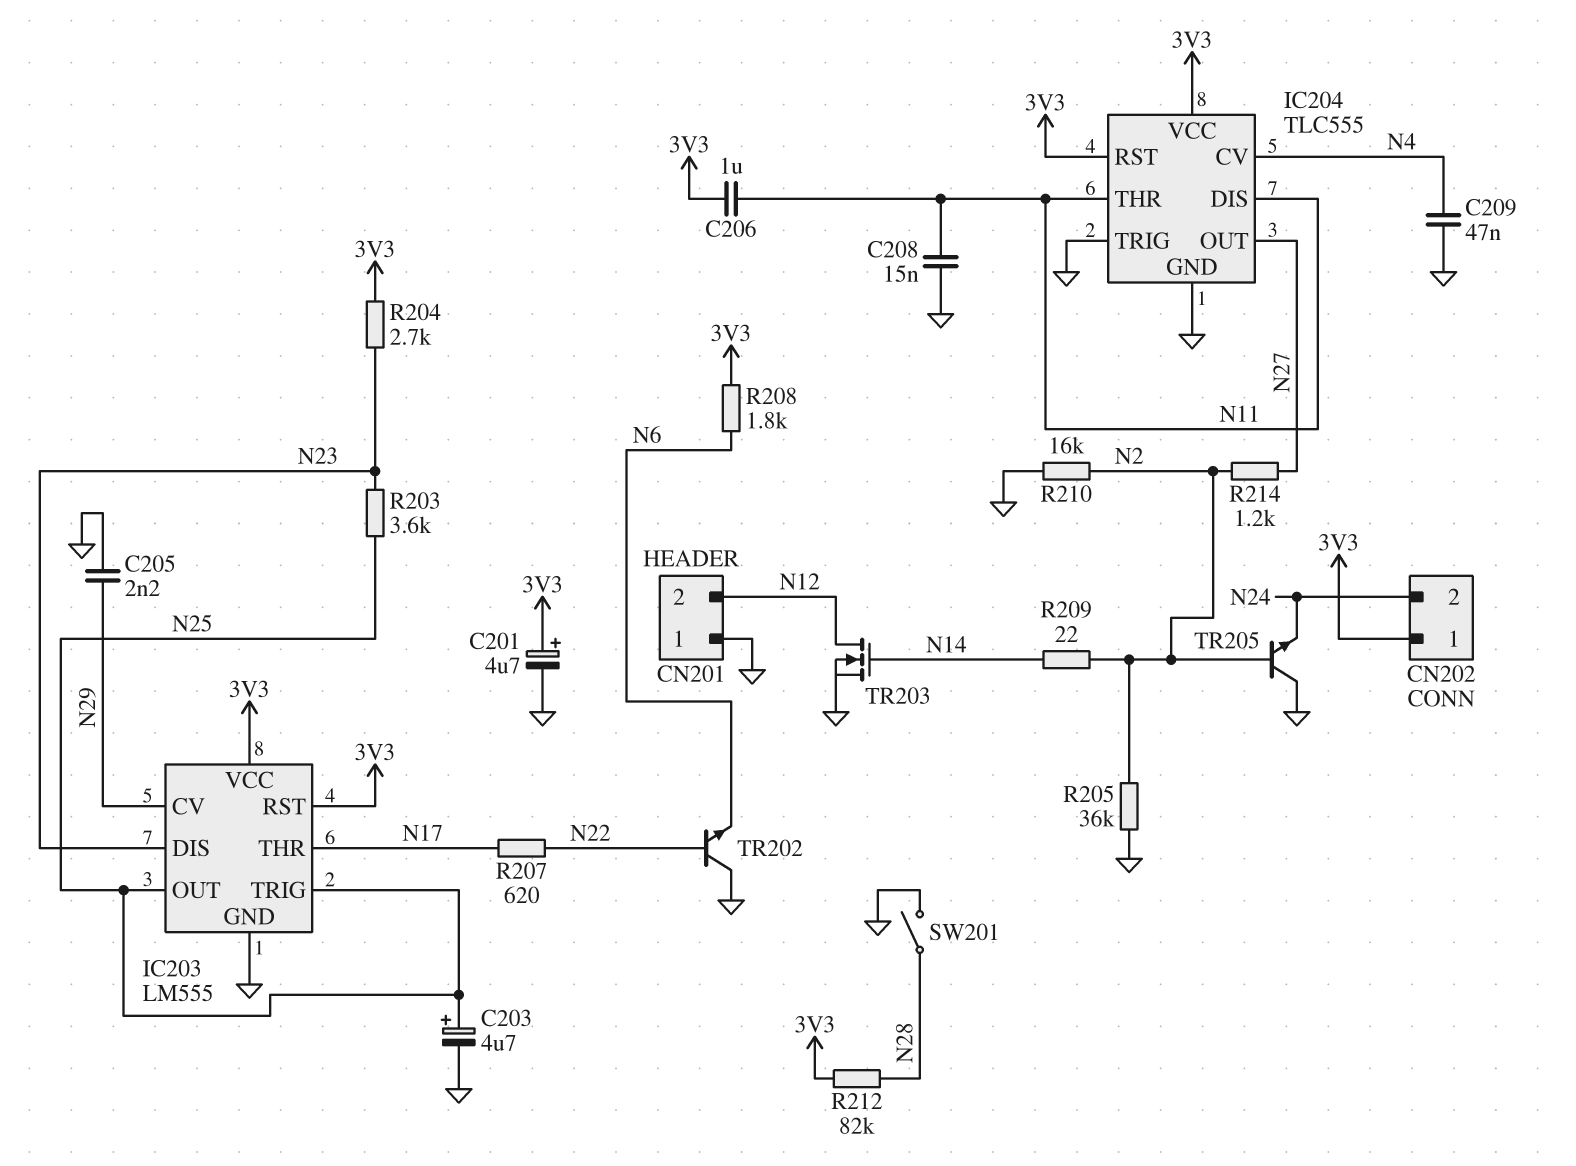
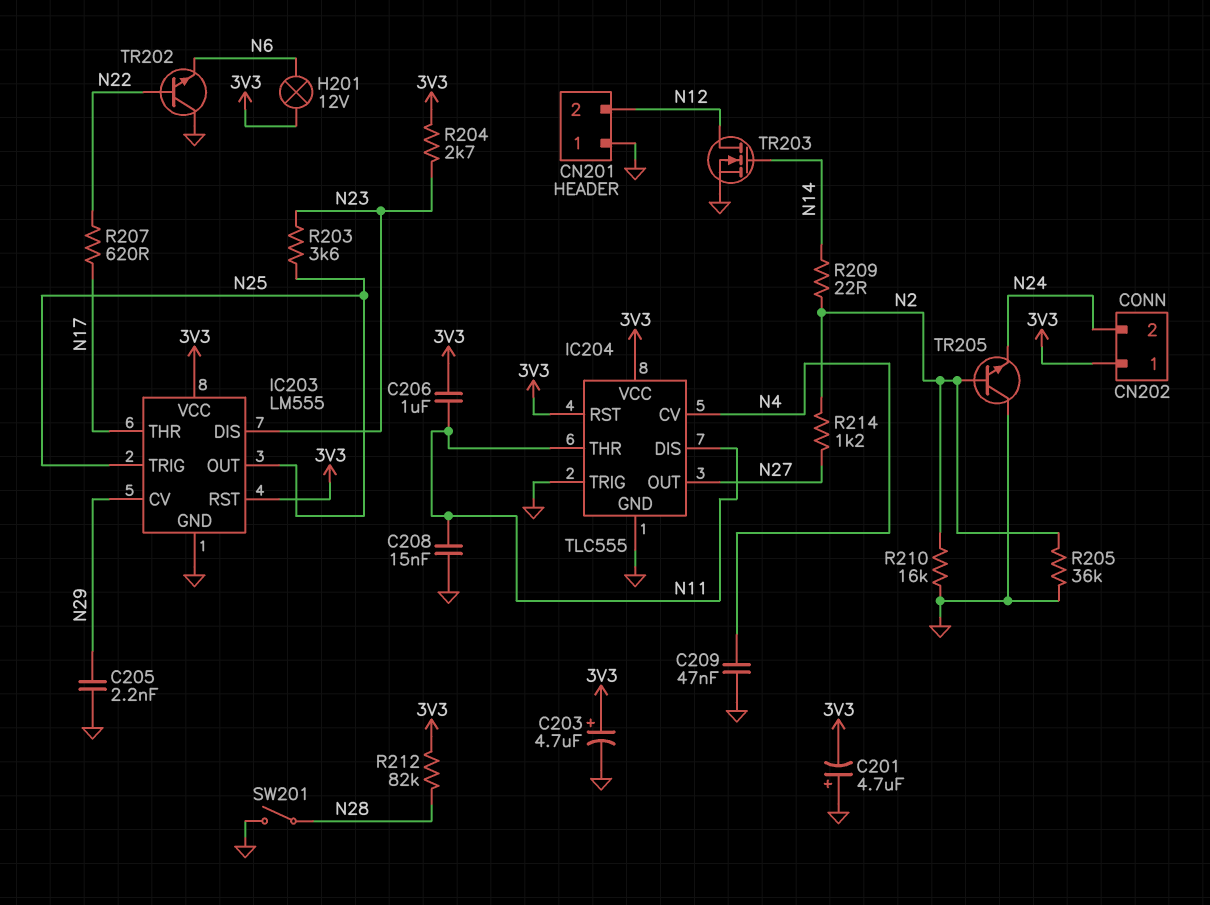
C201: 4.7uF (plus 3V3, minus GND) -> 4.7uF (plus GND, minus 3V3)
C203: 4.7uF (plus N25, minus GND) -> 4.7uF (plus 3V3, minus GND)
H201: none -> lamp 12V (3V3, N6)
R208: 1.8k (3V3, N6) -> none

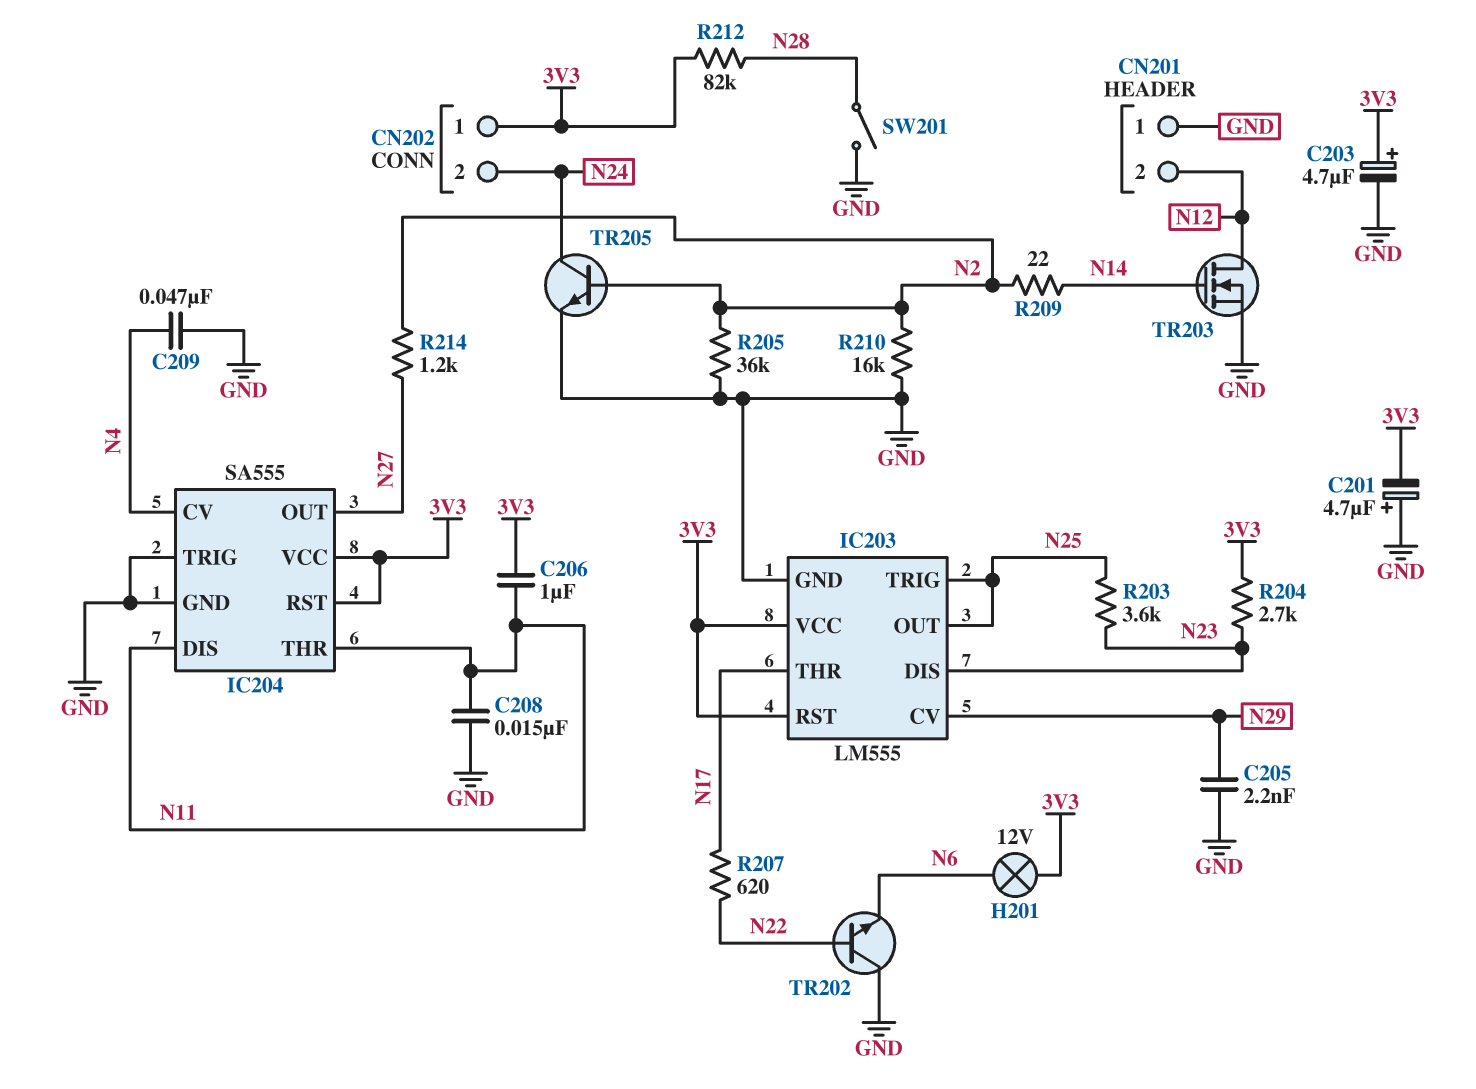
IC204: TLC555 -> SA555
TR205: NPN (B N2, C GND, E N24) -> NPN (B N2, C N24, E GND)

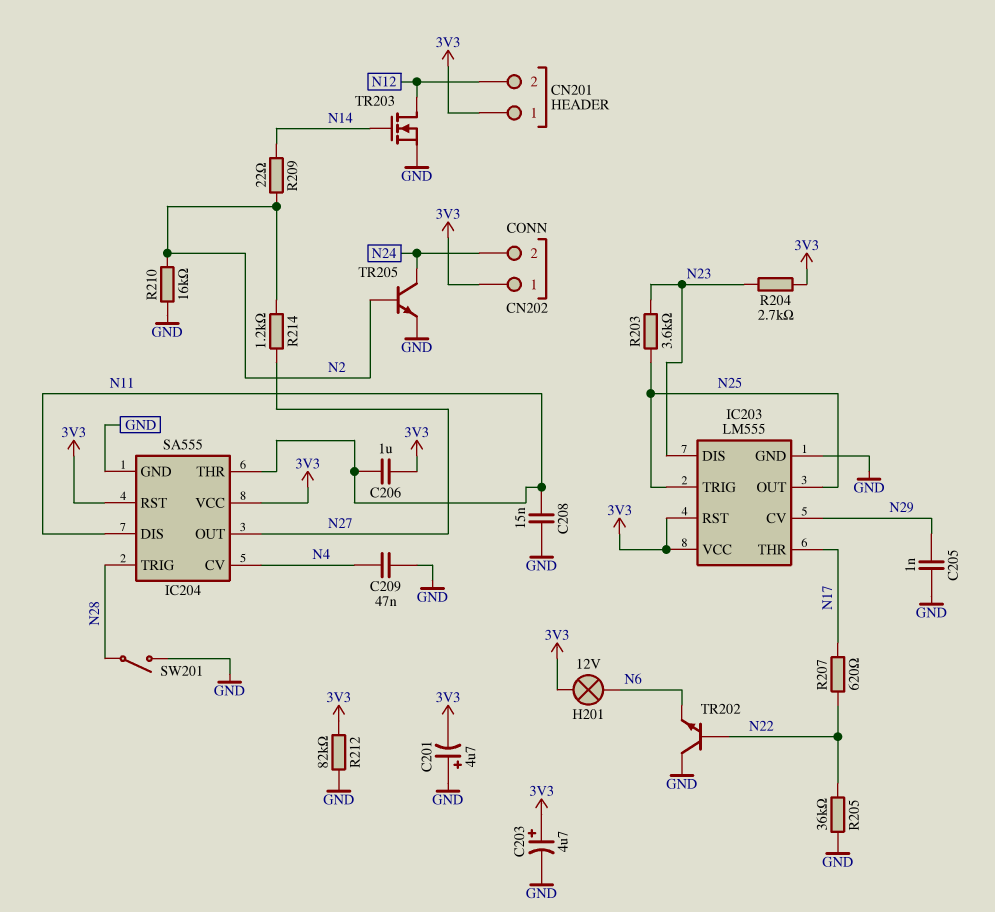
C205: 2.2nF (GND, N29) -> 1nF (GND, N29)
CN201 pin 1: GND -> 3V3
IC204 pin TRIG: GND -> N28
R205: 36k (GND, N2) -> 36k (GND, N22)
R212: 82k (3V3, N28) -> 82k (3V3, GND)

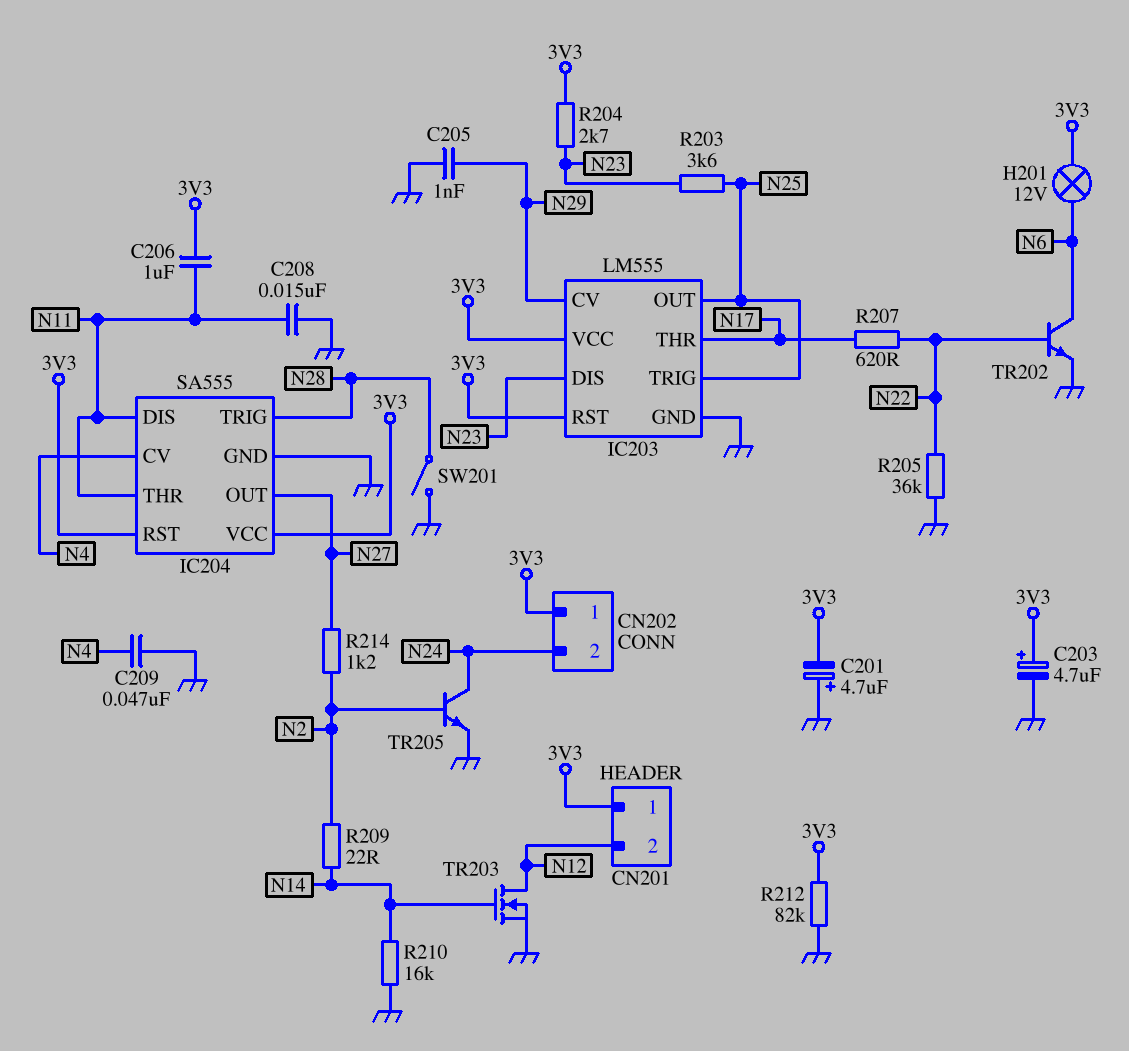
R210: 16k (GND, N2) -> 16k (GND, N14)
TR202: NPN (B N22, C GND, E N6) -> NPN (B N22, C N6, E GND)

